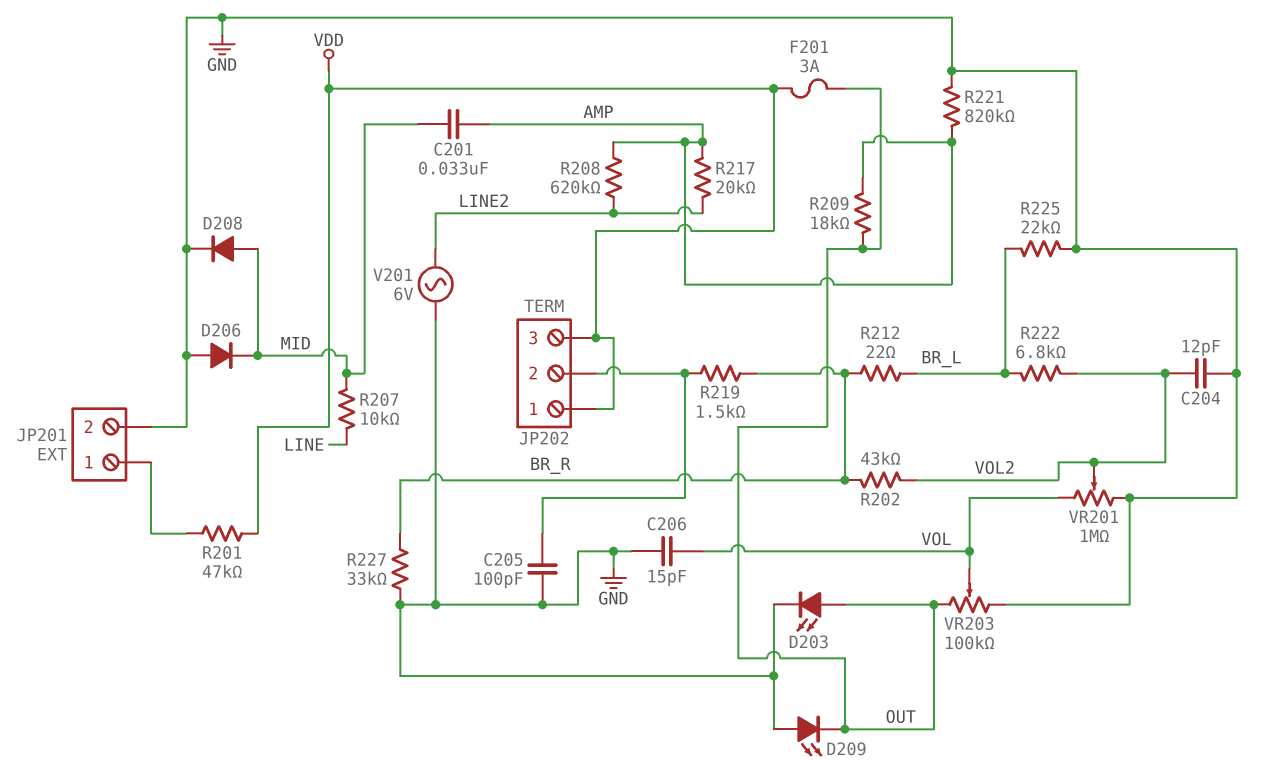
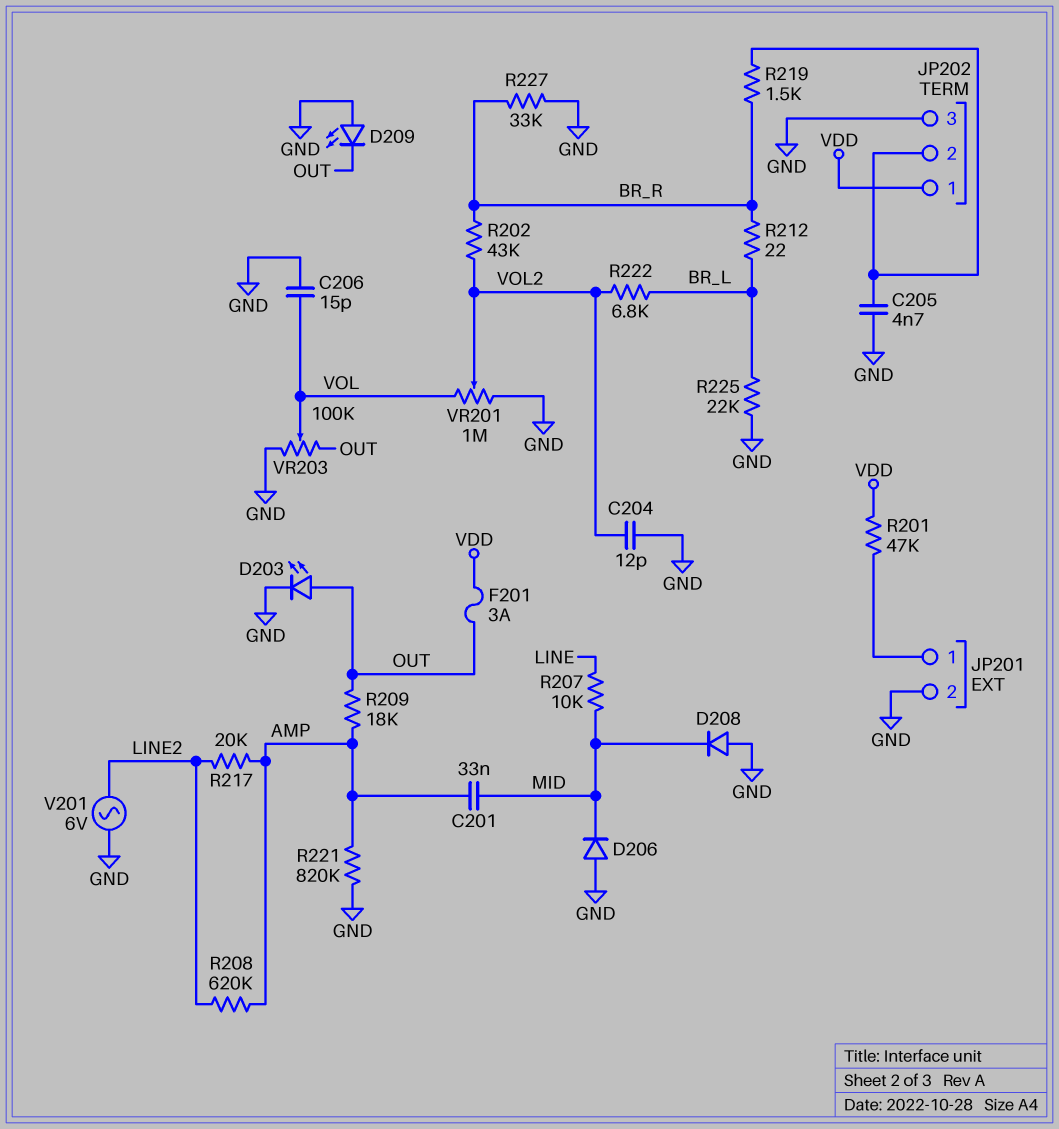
C205: 100pF (GND, JP202/2) -> 4.7nF (GND, JP202/2)
D208: diode (A MID, K GND) -> diode (A GND, K MID)
JP202 pin 3: VDD -> GND

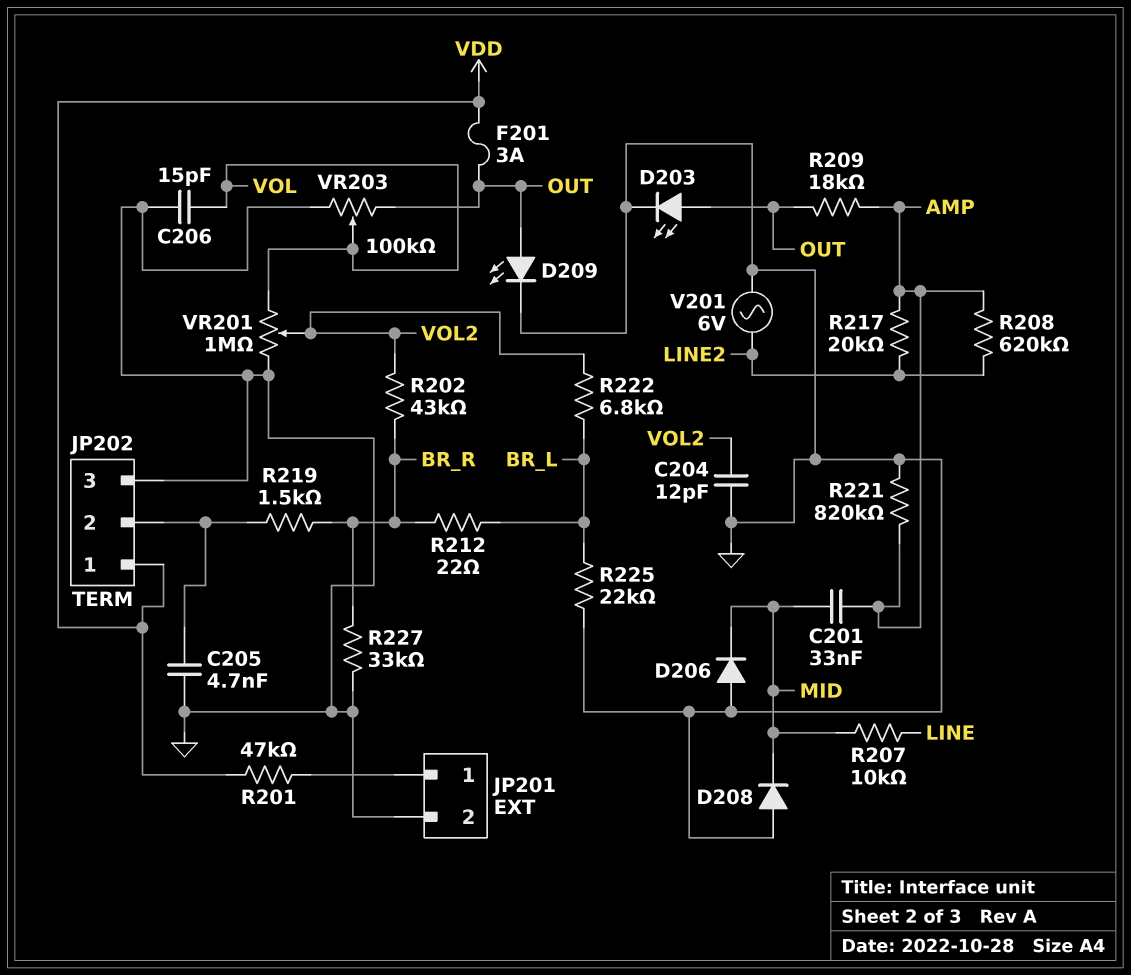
D209: LED (A GND, K OUT) -> LED (A OUT, K GND)

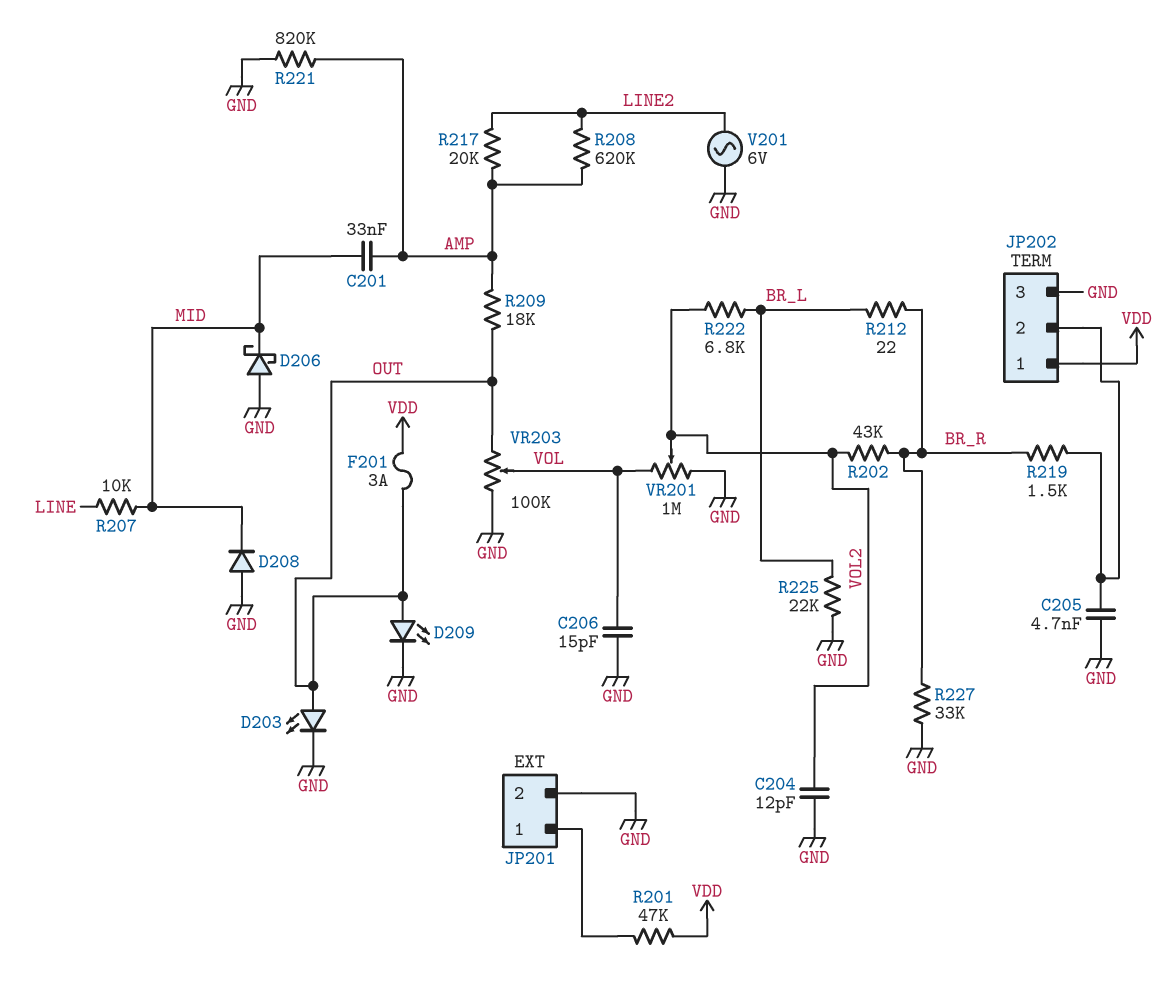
D206: diode (A GND, K MID) -> schottky (A GND, K MID)

